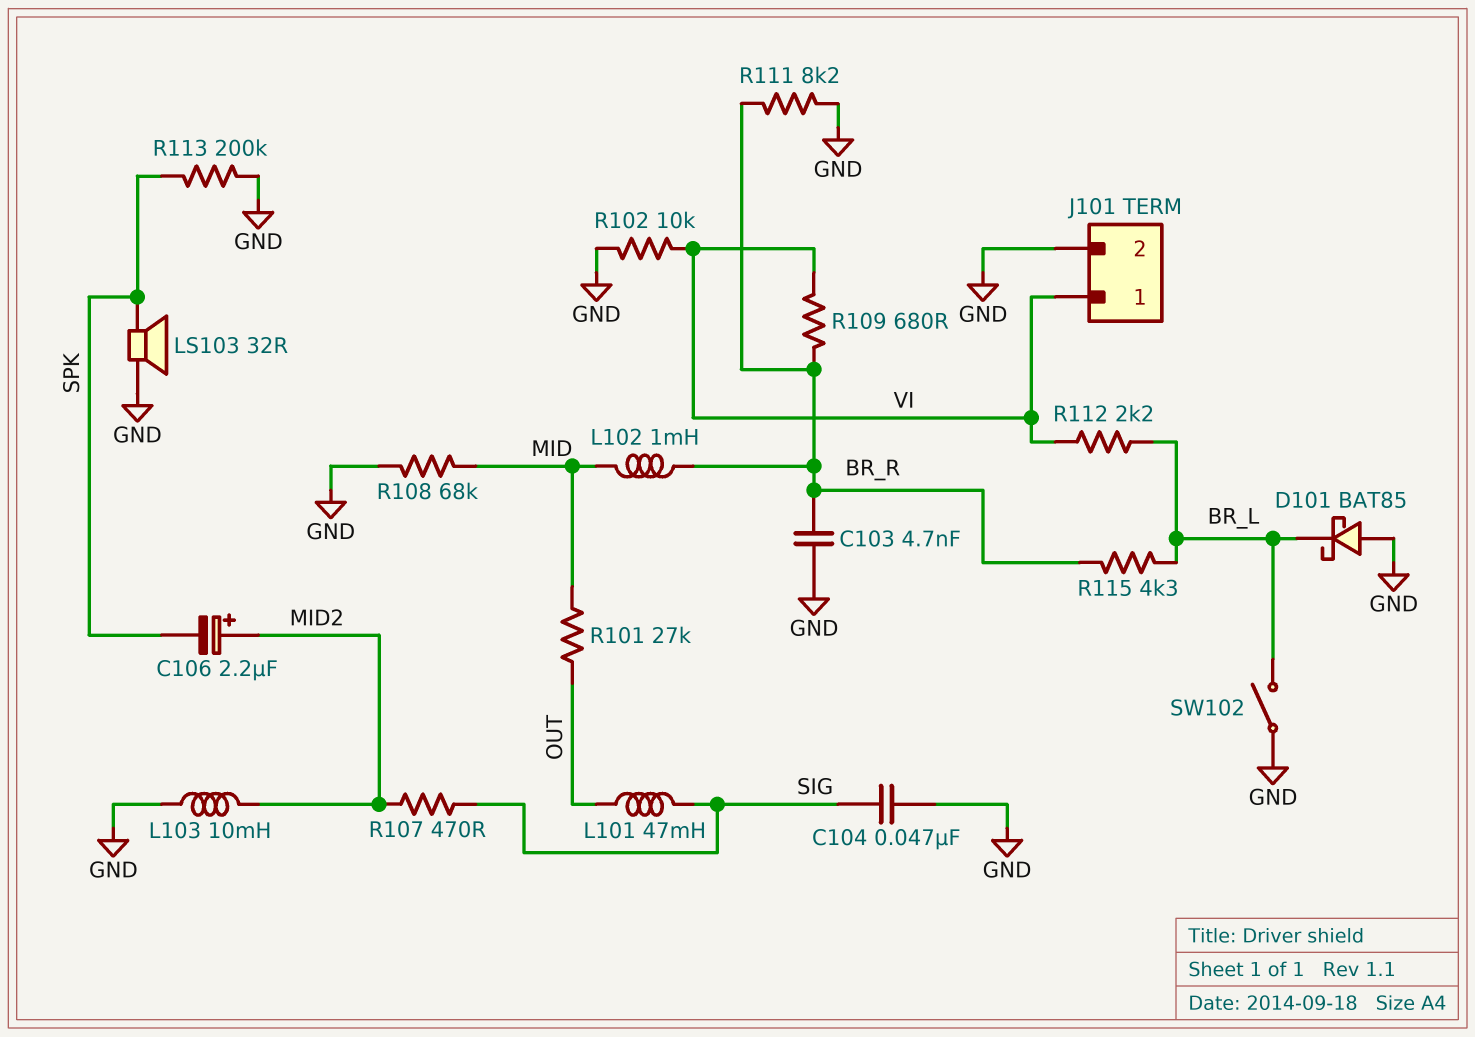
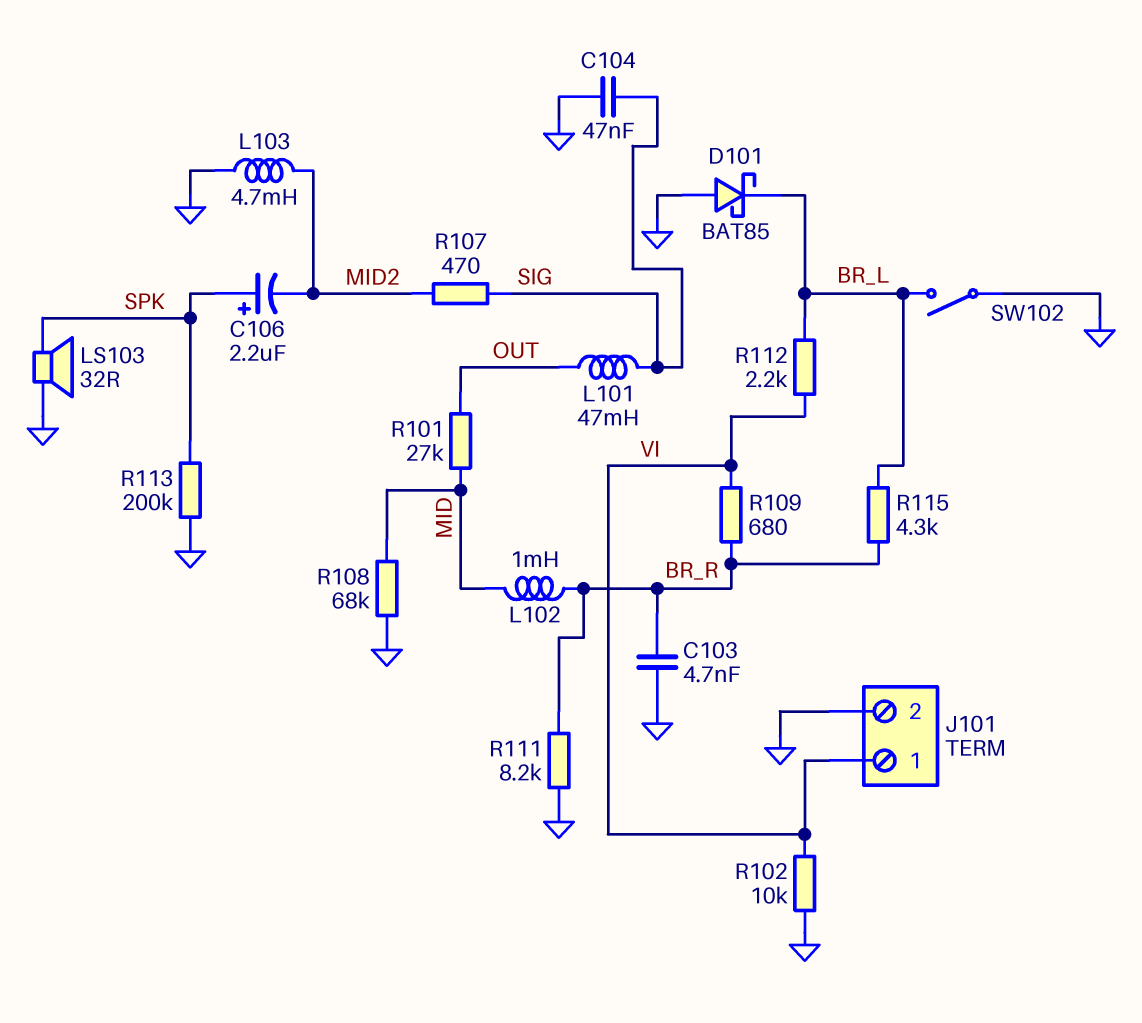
C106: 2.2uF (plus MID2, minus SPK) -> 2.2uF (plus SPK, minus MID2)
L103: 10mH (GND, MID2) -> 4.7mH (GND, MID2)

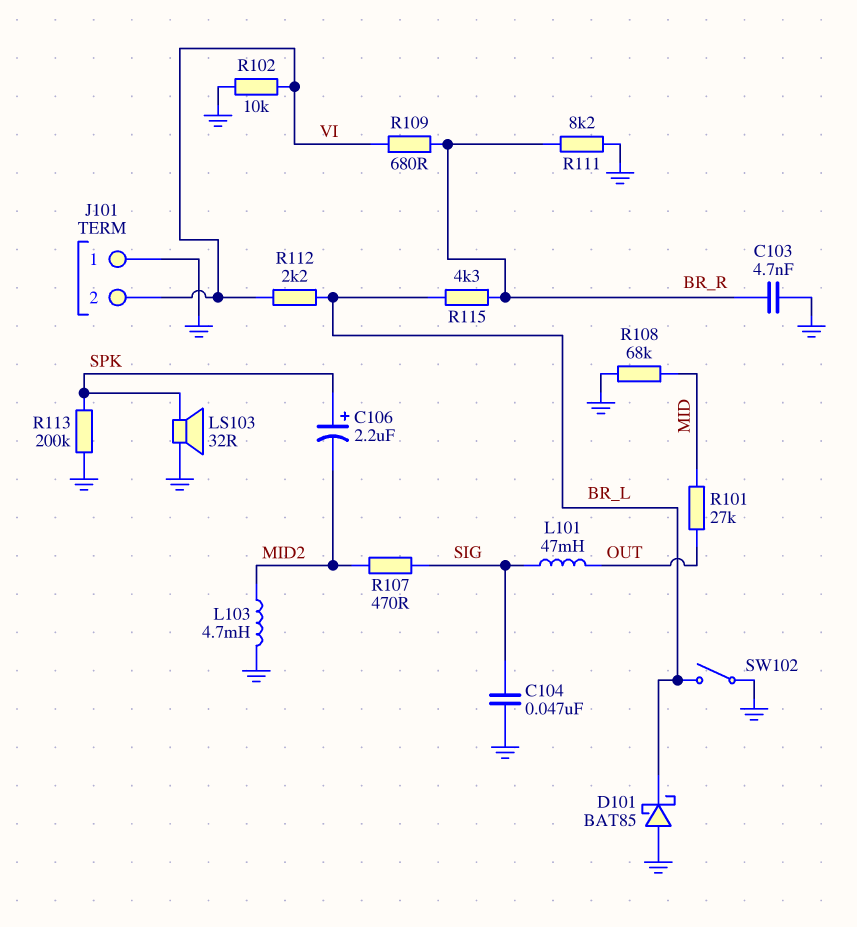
J101 pin 1: VI -> GND
J101 pin 2: GND -> VI
L102: 1mH (BR_R, MID) -> none

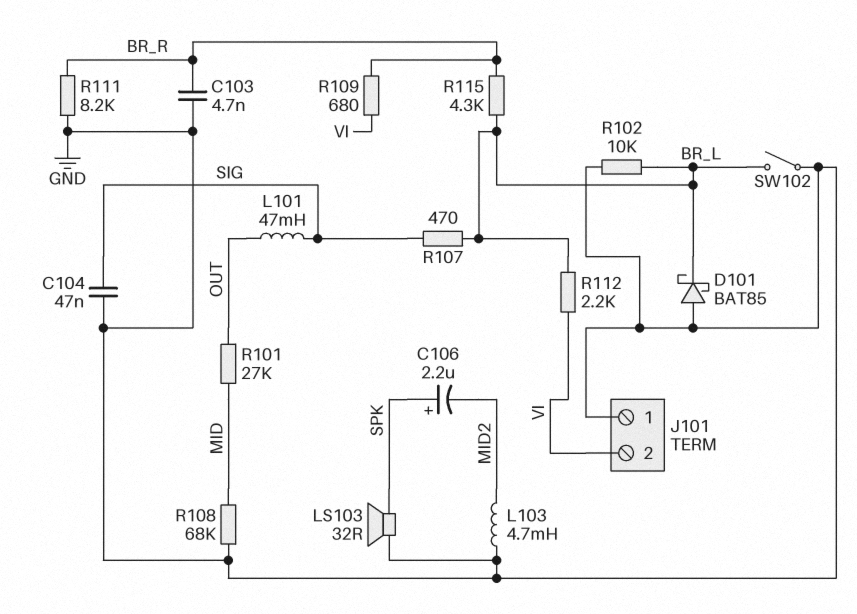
R102: 10k (GND, VI) -> 10k (BR_L, GND)
R107: 470 (MID2, SIG) -> 470 (BR_L, SIG)
R113: 200k (GND, SPK) -> none

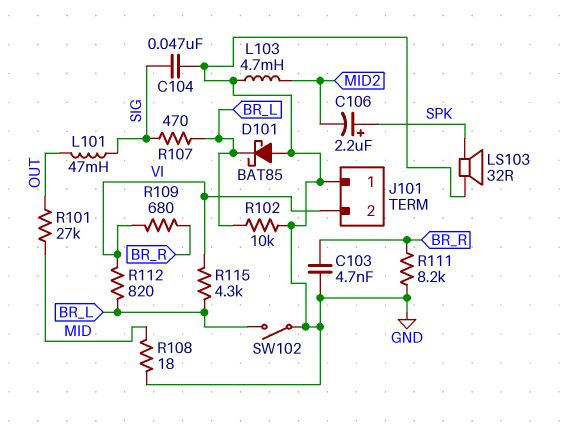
R108: 68k (GND, MID) -> 18 (GND, MID)
R112: 2.2k (BR_L, VI) -> 820 (BR_L, VI)
R115: 4.3k (BR_L, BR_R) -> 4.3k (BR_L, VI)

